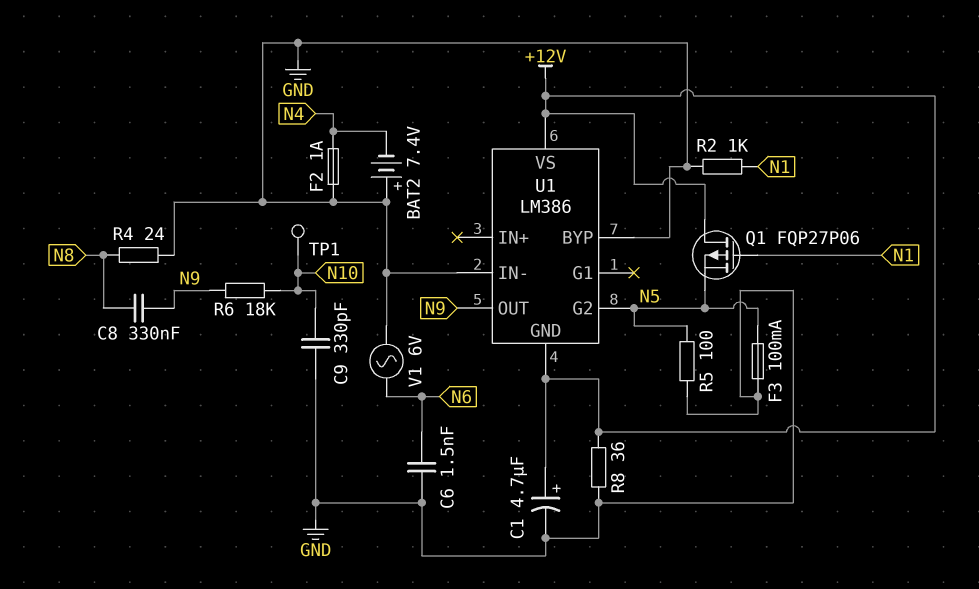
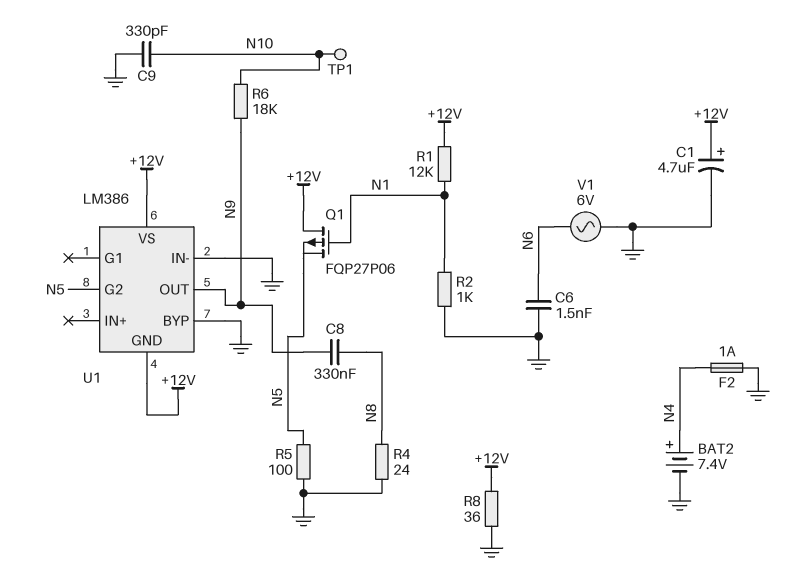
BAT2: 7.4V (plus GND, minus N4) -> 7.4V (plus N4, minus GND)
F3: 100mA (GND, N5) -> none
R1: none -> 12k (+12V, N1)

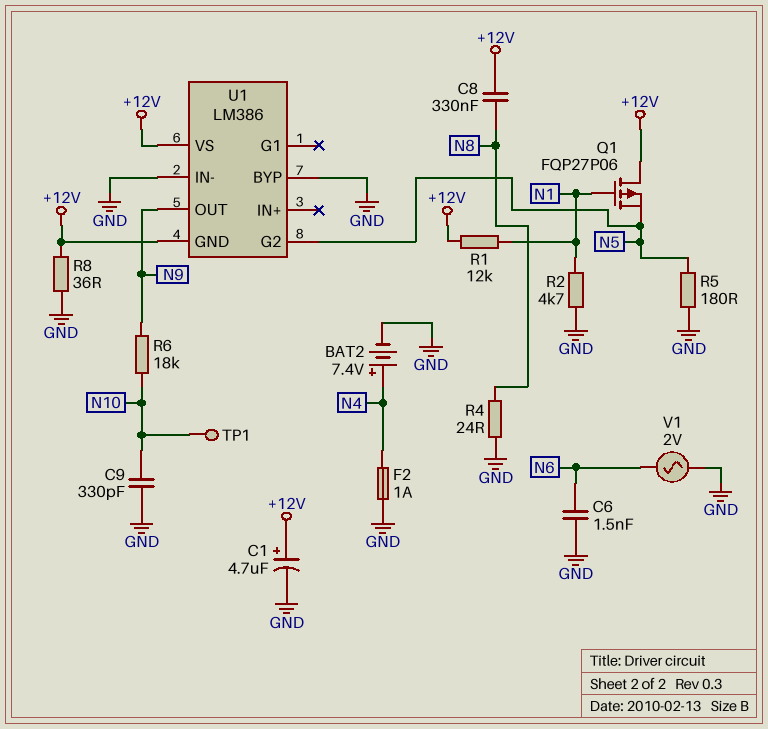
C8: 330nF (N8, N9) -> 330nF (+12V, N8)
R2: 1k (GND, N1) -> 4.7k (GND, N1)
R5: 100 (GND, N5) -> 180 (GND, N5)
V1: AC 6V (GND, N6) -> AC 2V (GND, N6)

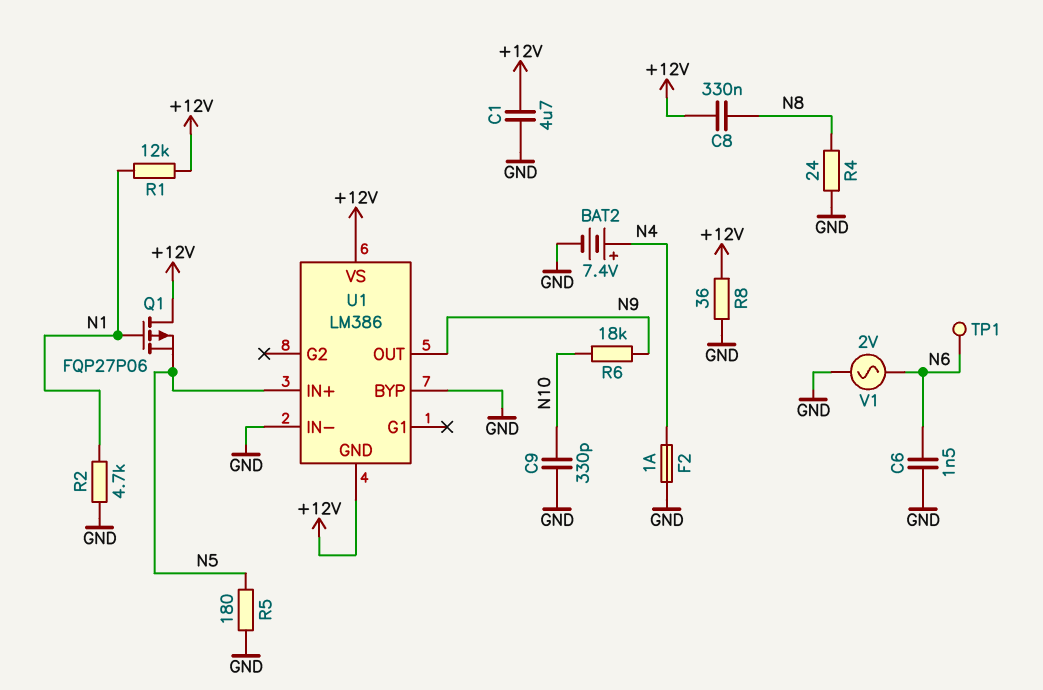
C1: 4.7uF (plus +12V, minus GND) -> 4.7uF (+12V, GND)
TP1: test point (N10) -> test point (N6)
U1 pin G2: N5 -> none
U1 pin IN+: none -> N5

